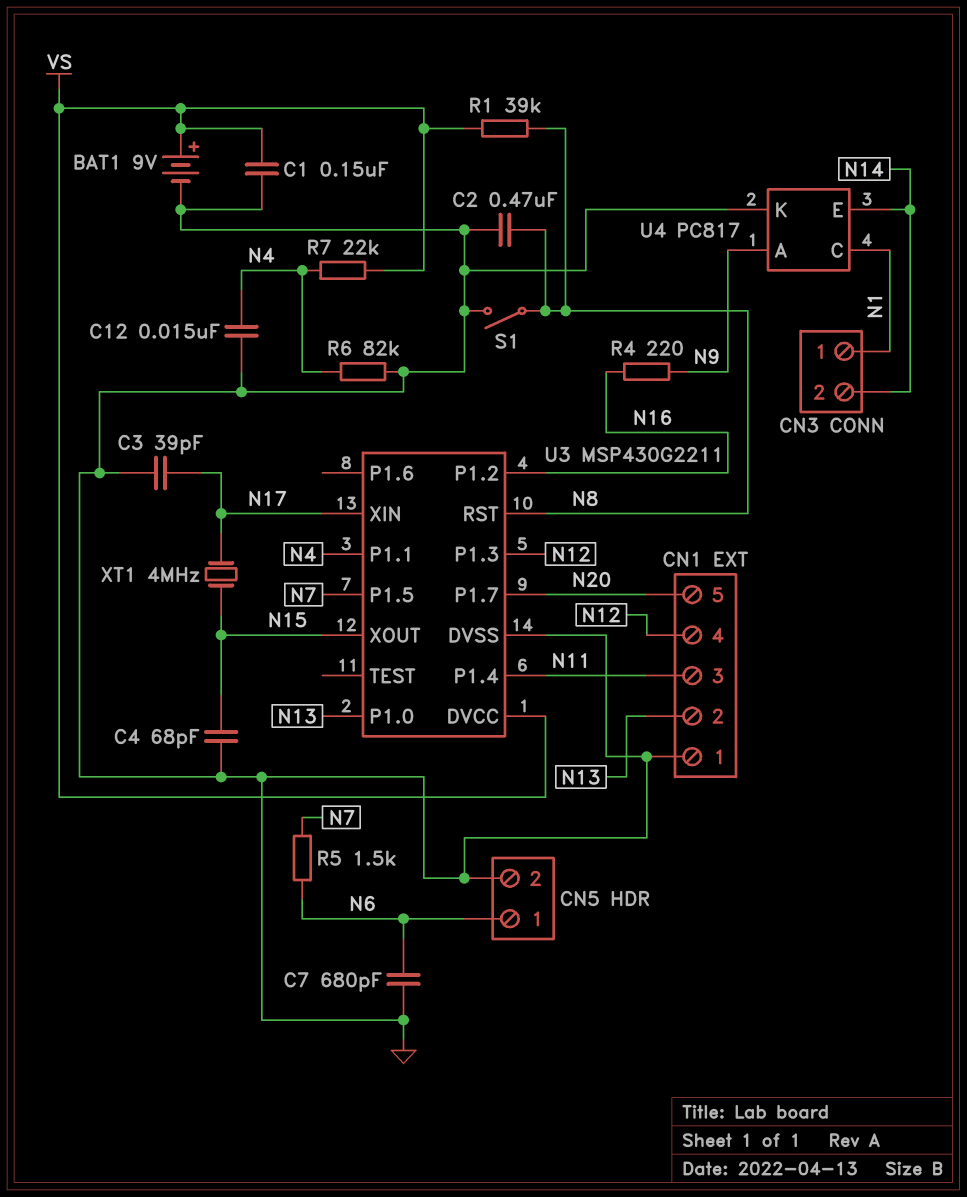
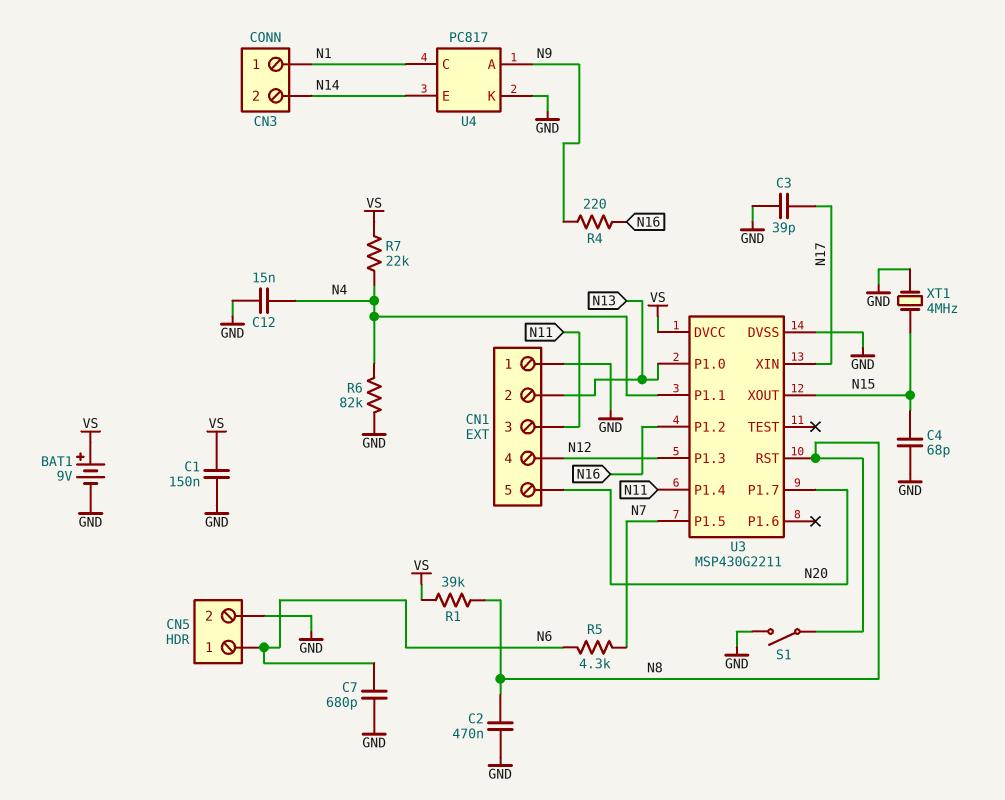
R5: 1.5k (N6, N7) -> 4.3k (N6, N7)
XT1: 4MHz (N15, N17) -> 4MHz (GND, N15)

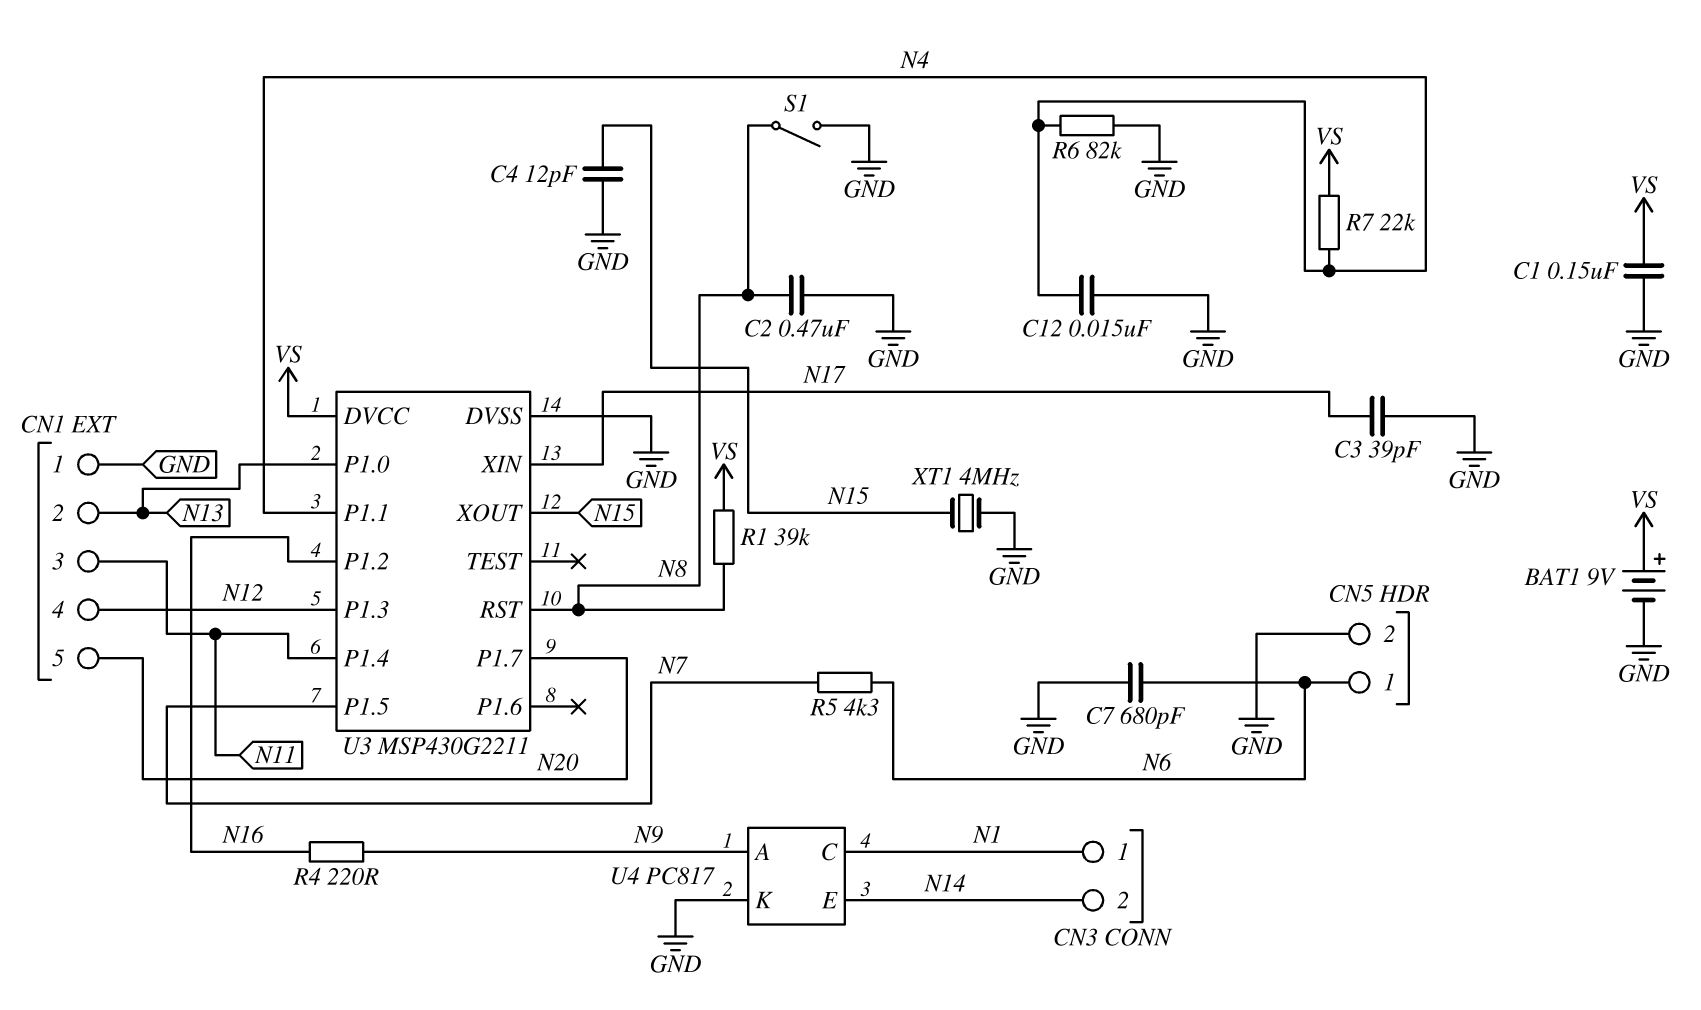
C4: 68pF (GND, N15) -> 12pF (GND, N15)

